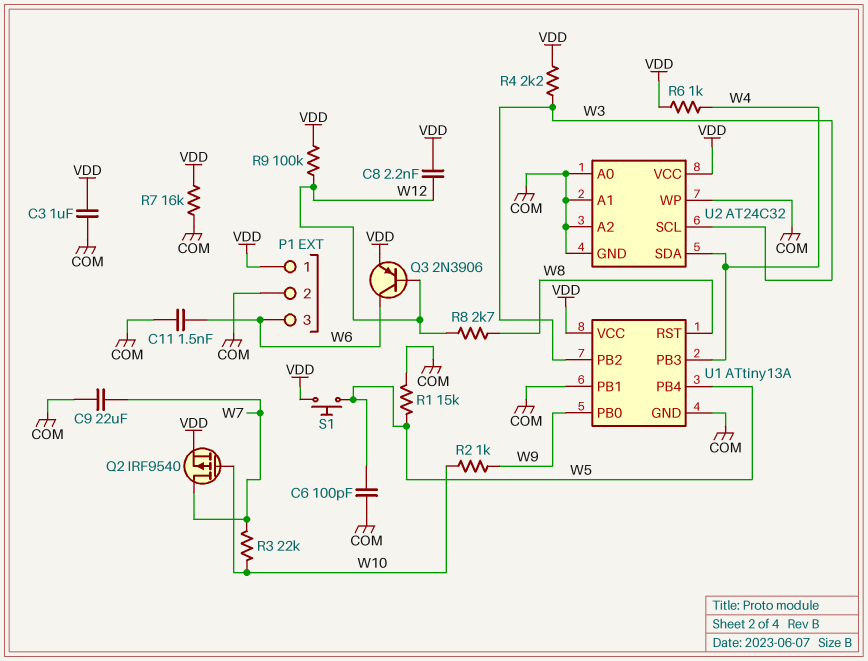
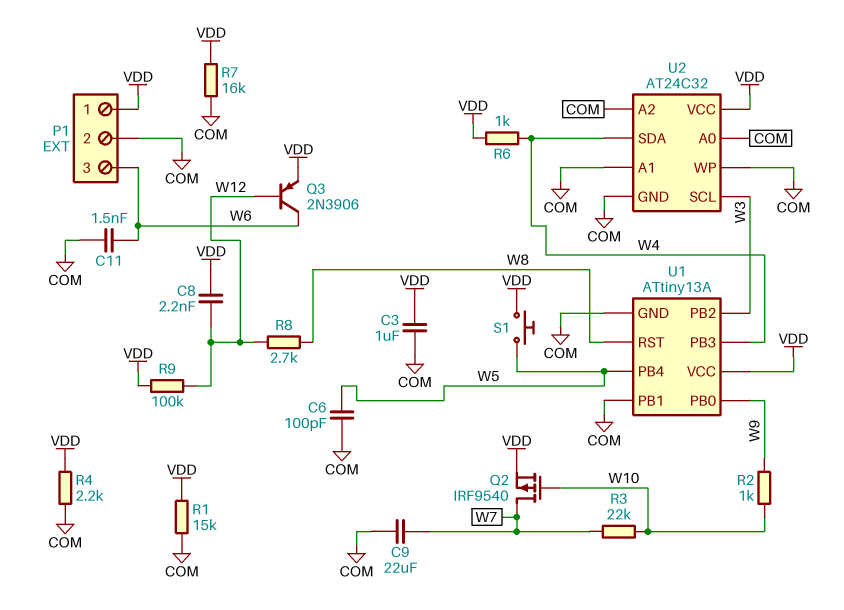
R1: 15k (COM, W5) -> 15k (COM, VDD)
R4: 2.2k (VDD, W3) -> 2.2k (COM, VDD)

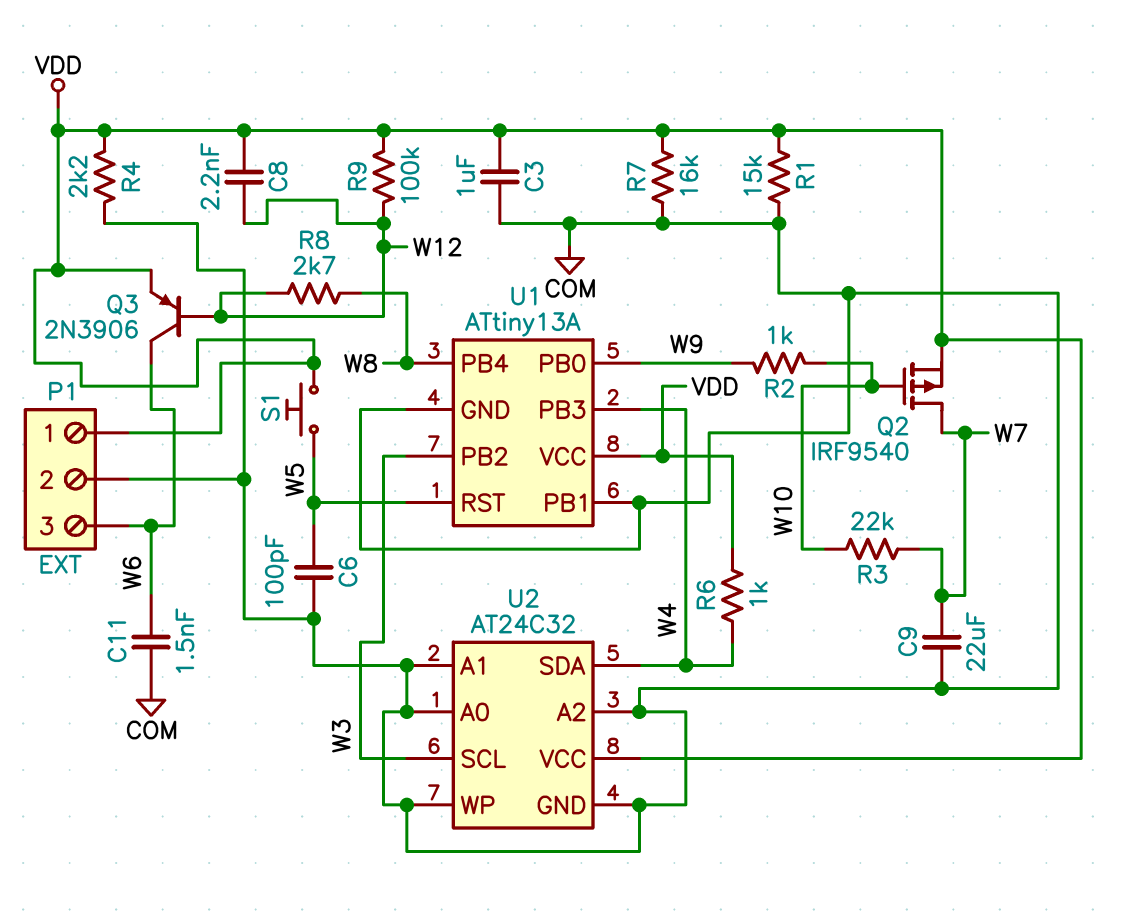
U1 pin PB4: W5 -> W8
U1 pin RST: W8 -> W5

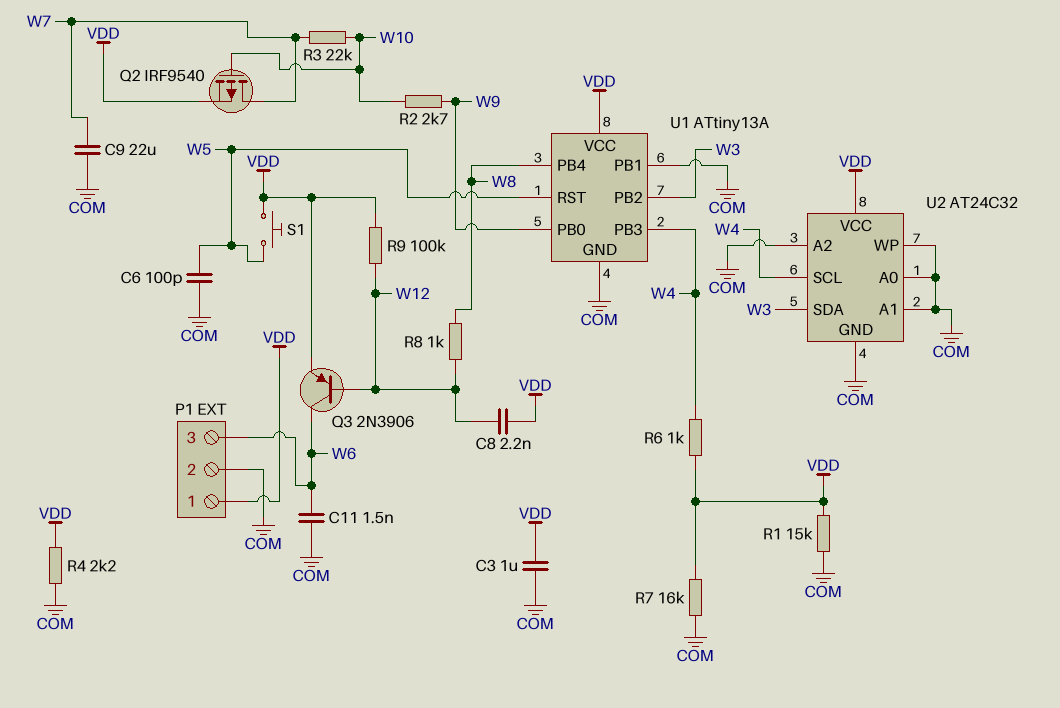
R2: 1k (W9, W10) -> 2.7k (W9, W10)
R8: 2.7k (W8, W12) -> 1k (W8, W12)
U2 pin SCL: W3 -> W4
U2 pin SDA: W4 -> W3

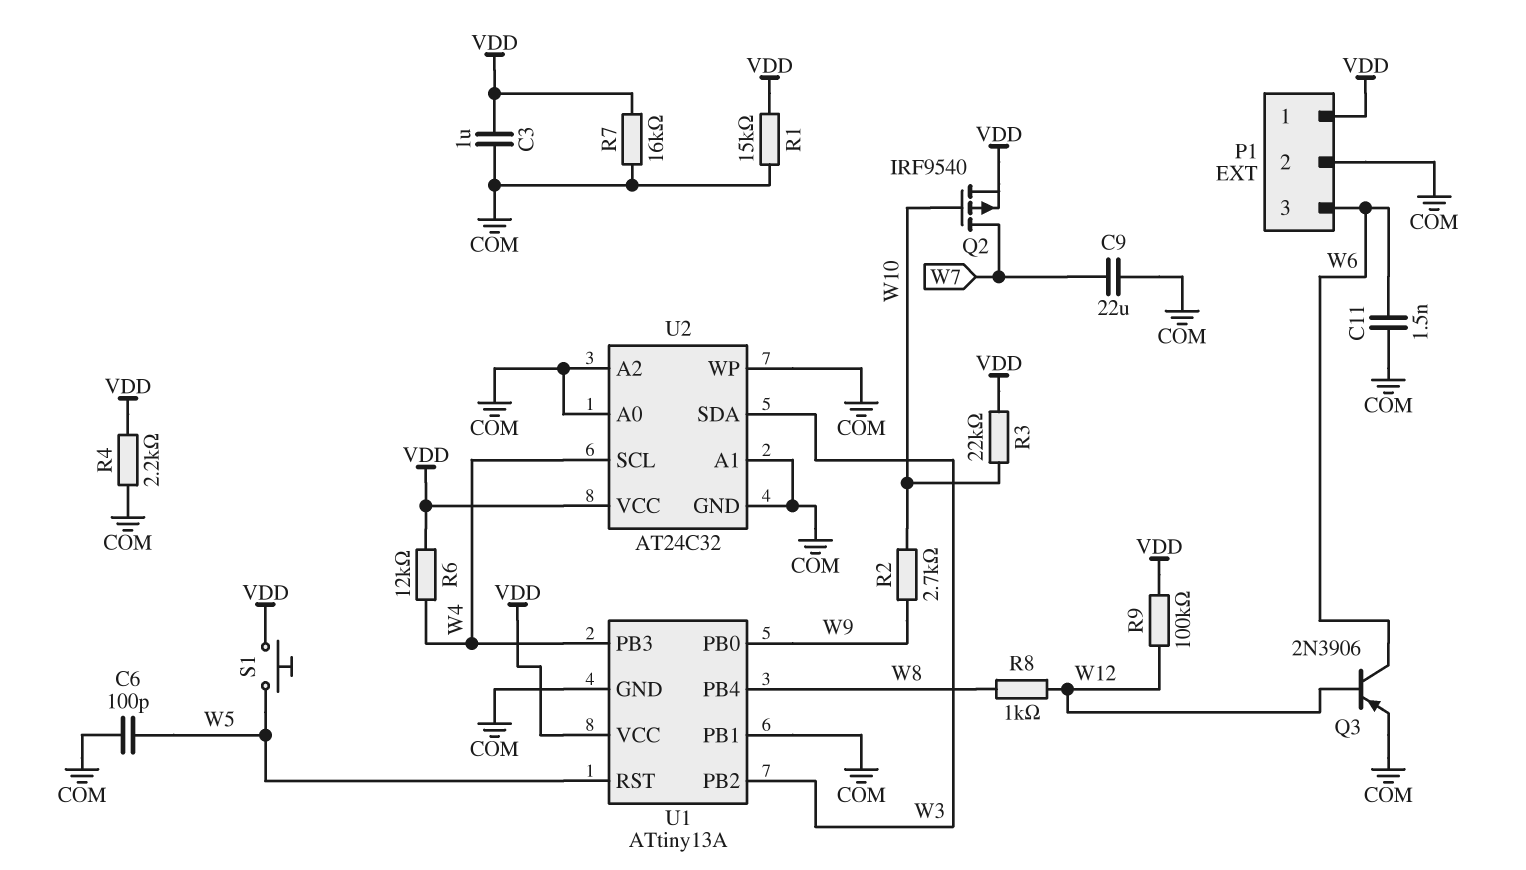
C8: 2.2nF (VDD, W12) -> none
Q3: PNP 2N3906 (B W12, C W6, E VDD) -> PNP 2N3906 (B W12, C W6, E COM)
R3: 22k (W7, W10) -> 22k (VDD, W10)
R6: 1k (VDD, W4) -> 12k (VDD, W4)

